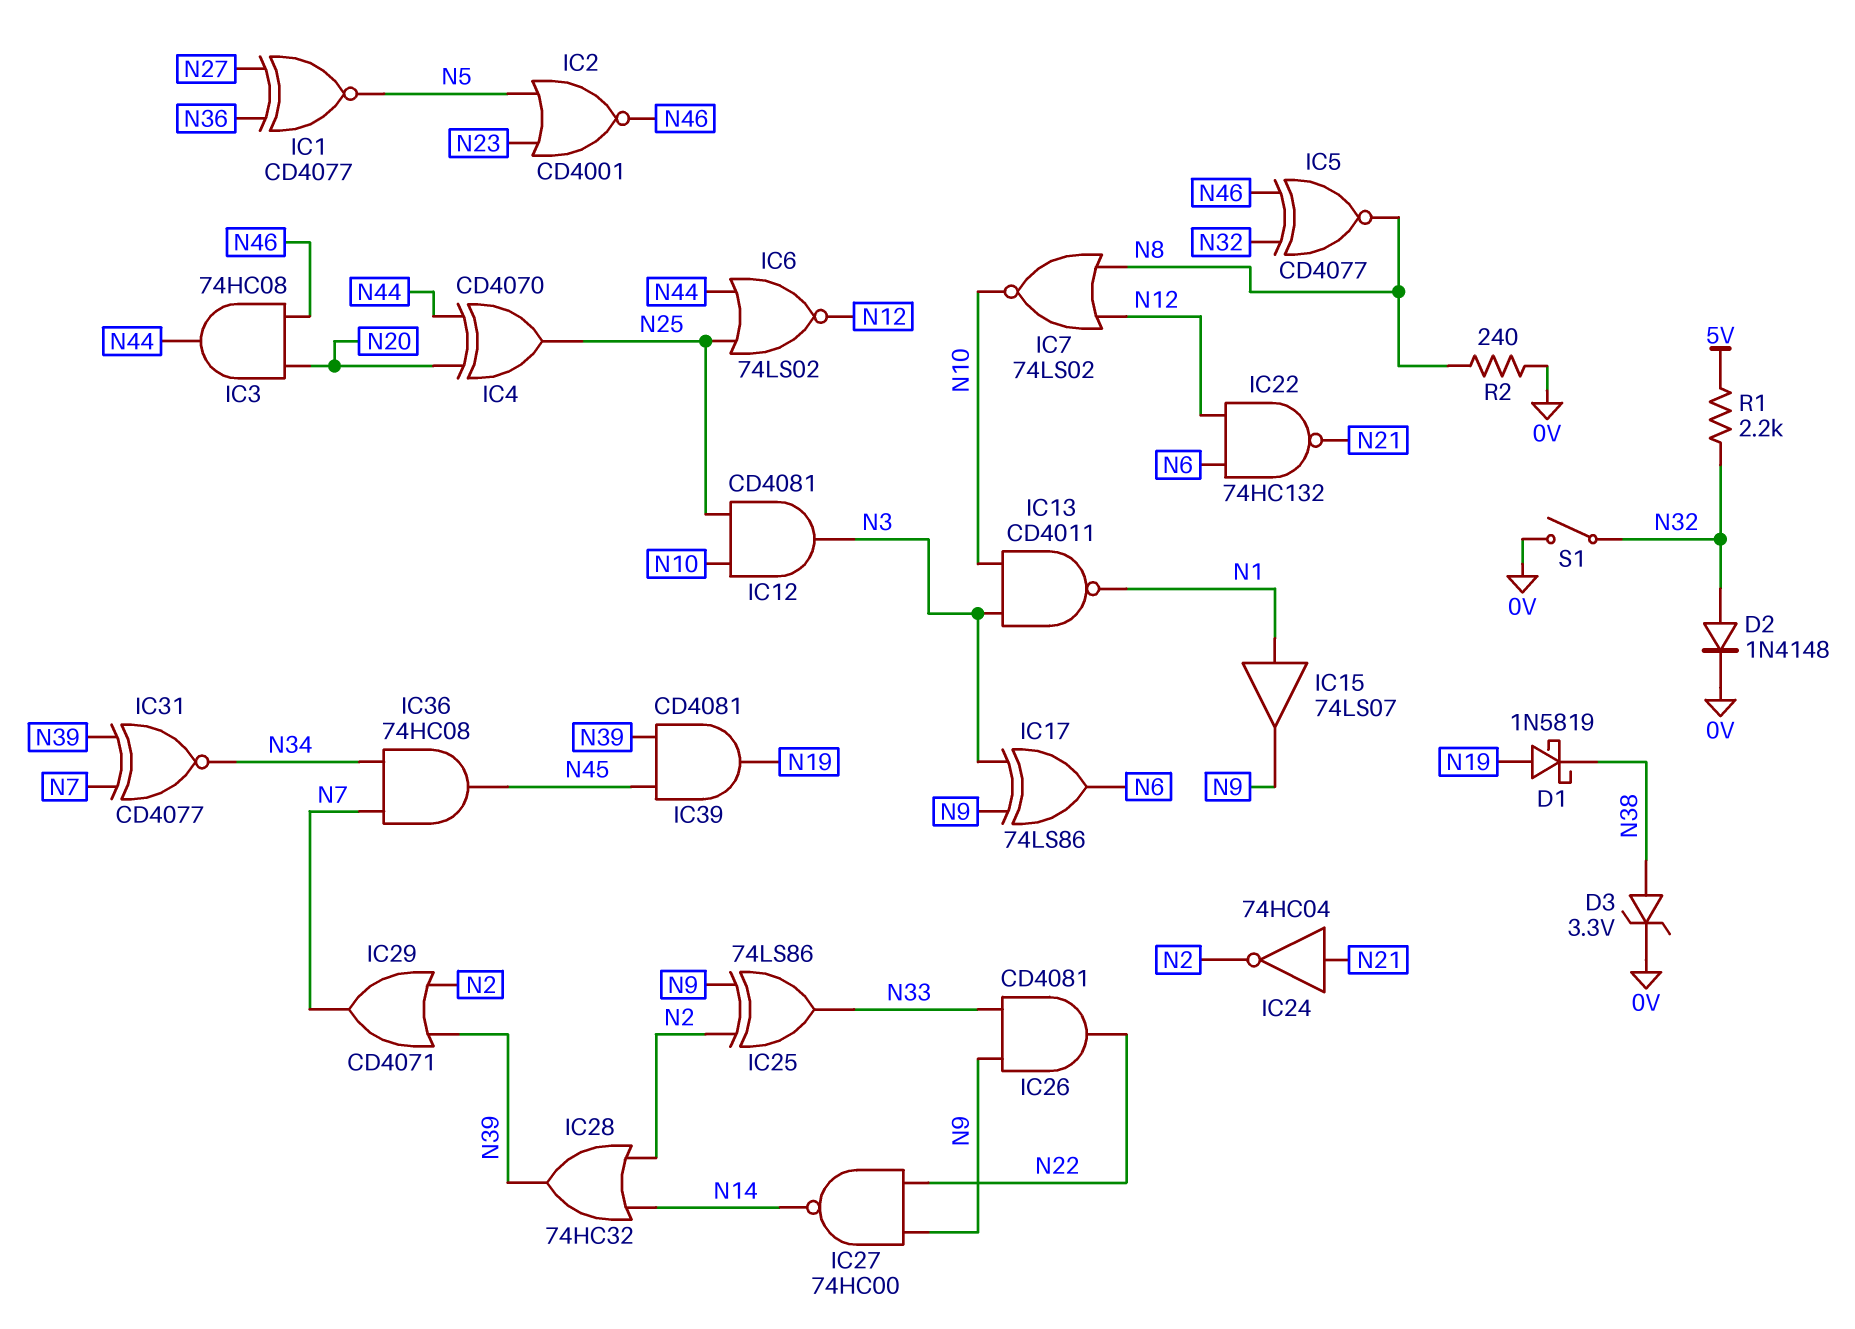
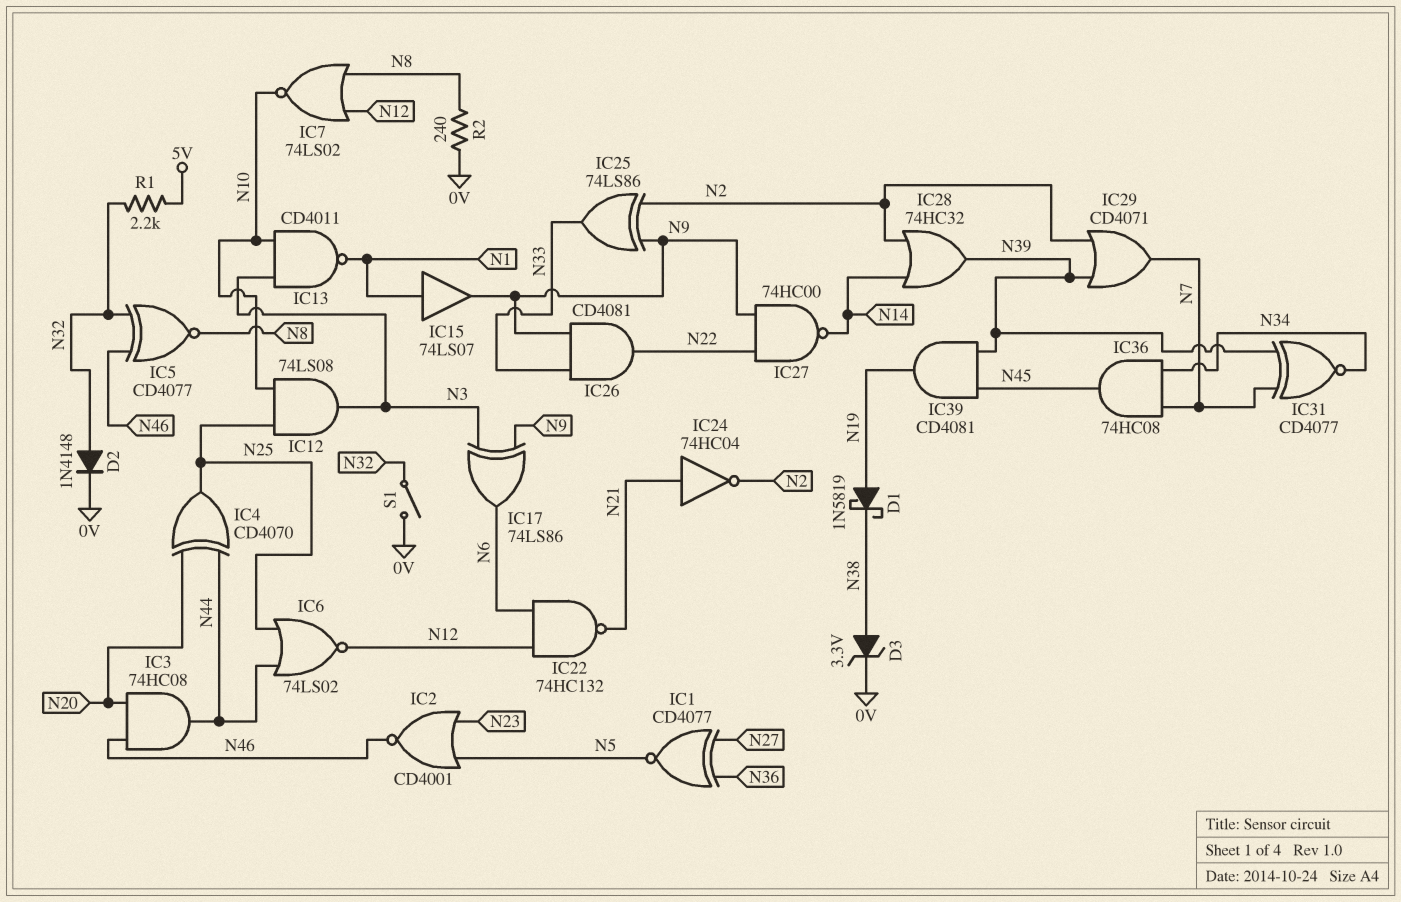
IC12: AND CD4081 (in N10, in N25, out N3) -> AND 74LS08 (in N10, in N25, out N3)

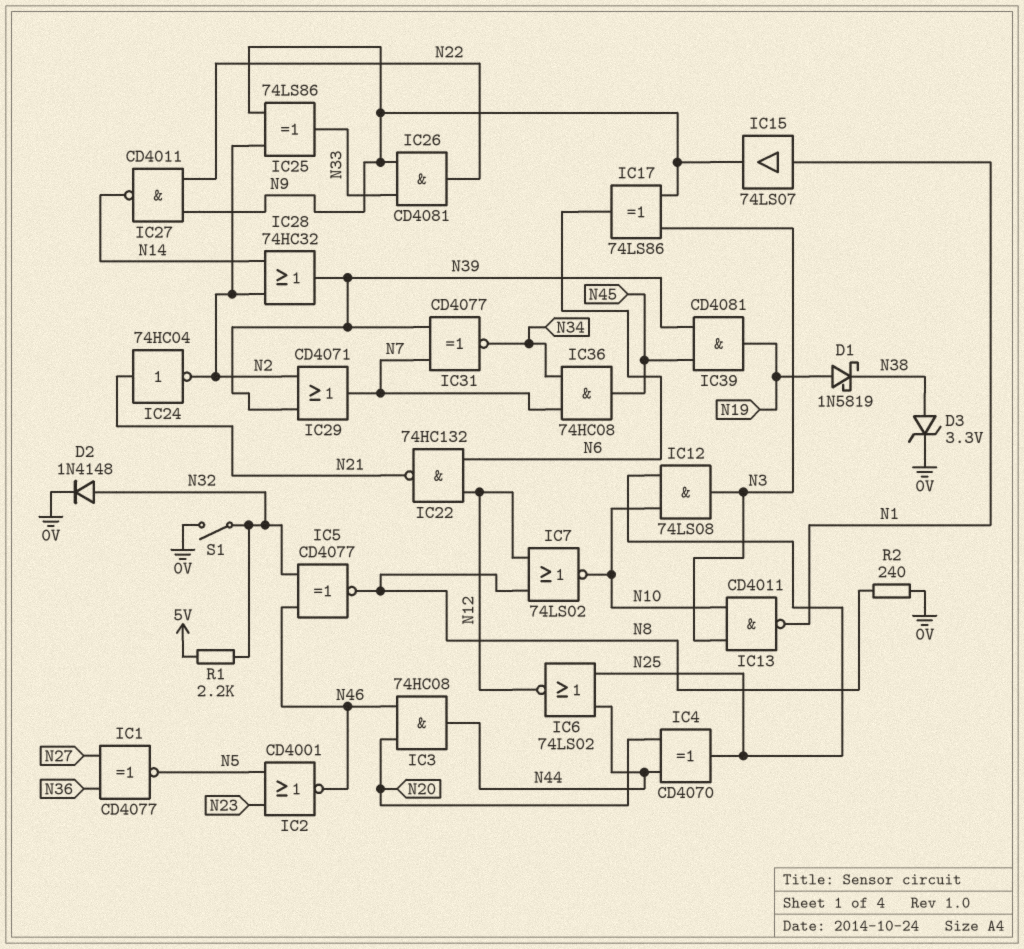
IC27: NAND 74HC00 (in N9, in N22, out N14) -> NAND CD4011 (in N9, in N22, out N14)

